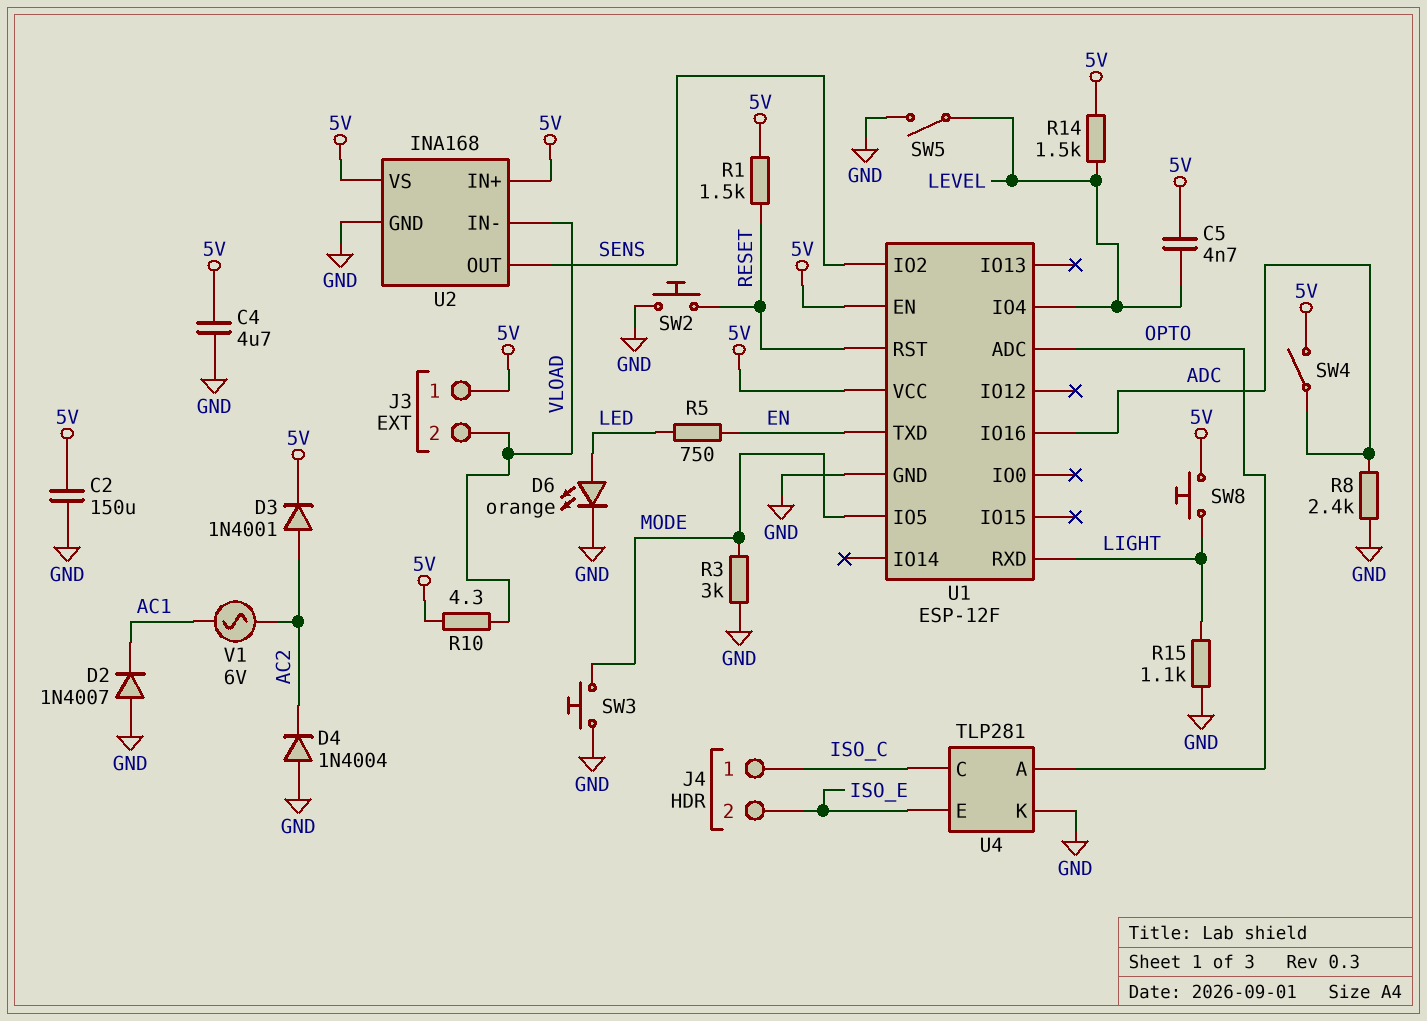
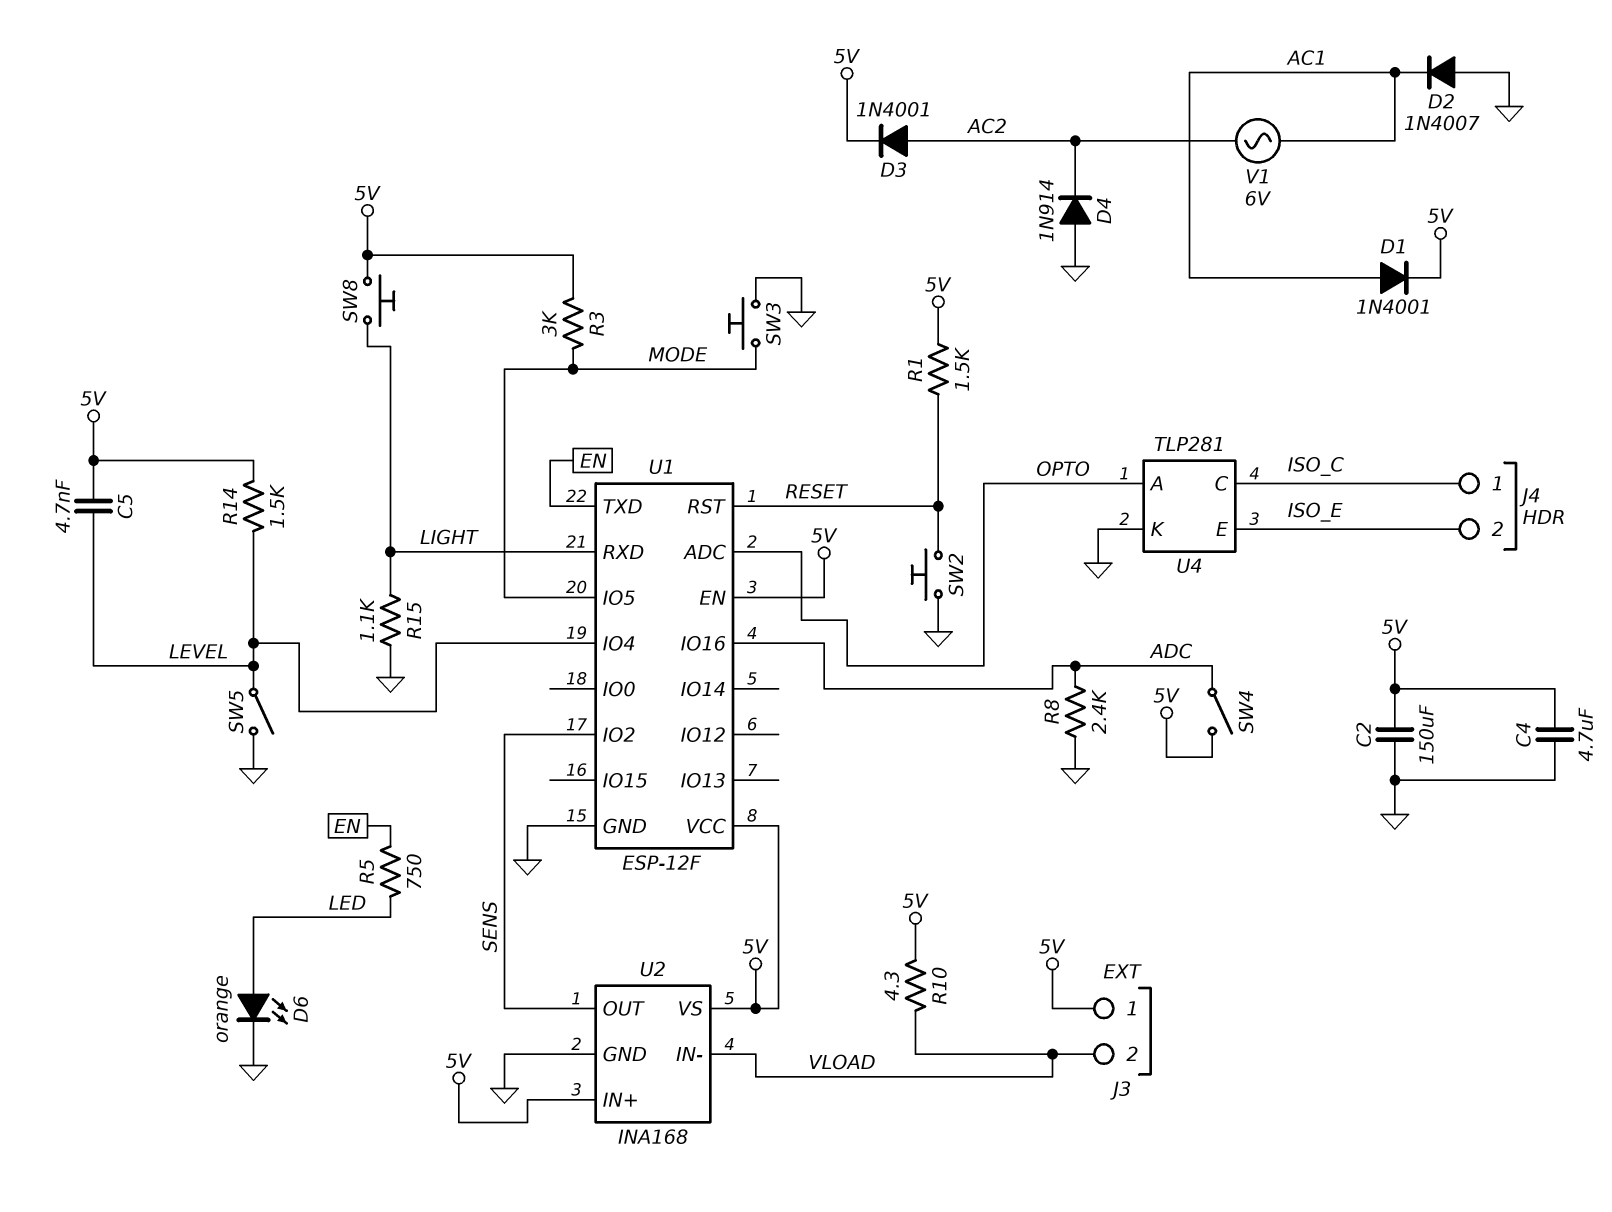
D1: none -> diode 1N4001 (A AC1, K 5V)
D4: diode 1N4004 (A GND, K AC2) -> diode 1N914 (A GND, K AC2)
R3: 3k (GND, MODE) -> 3k (5V, MODE)

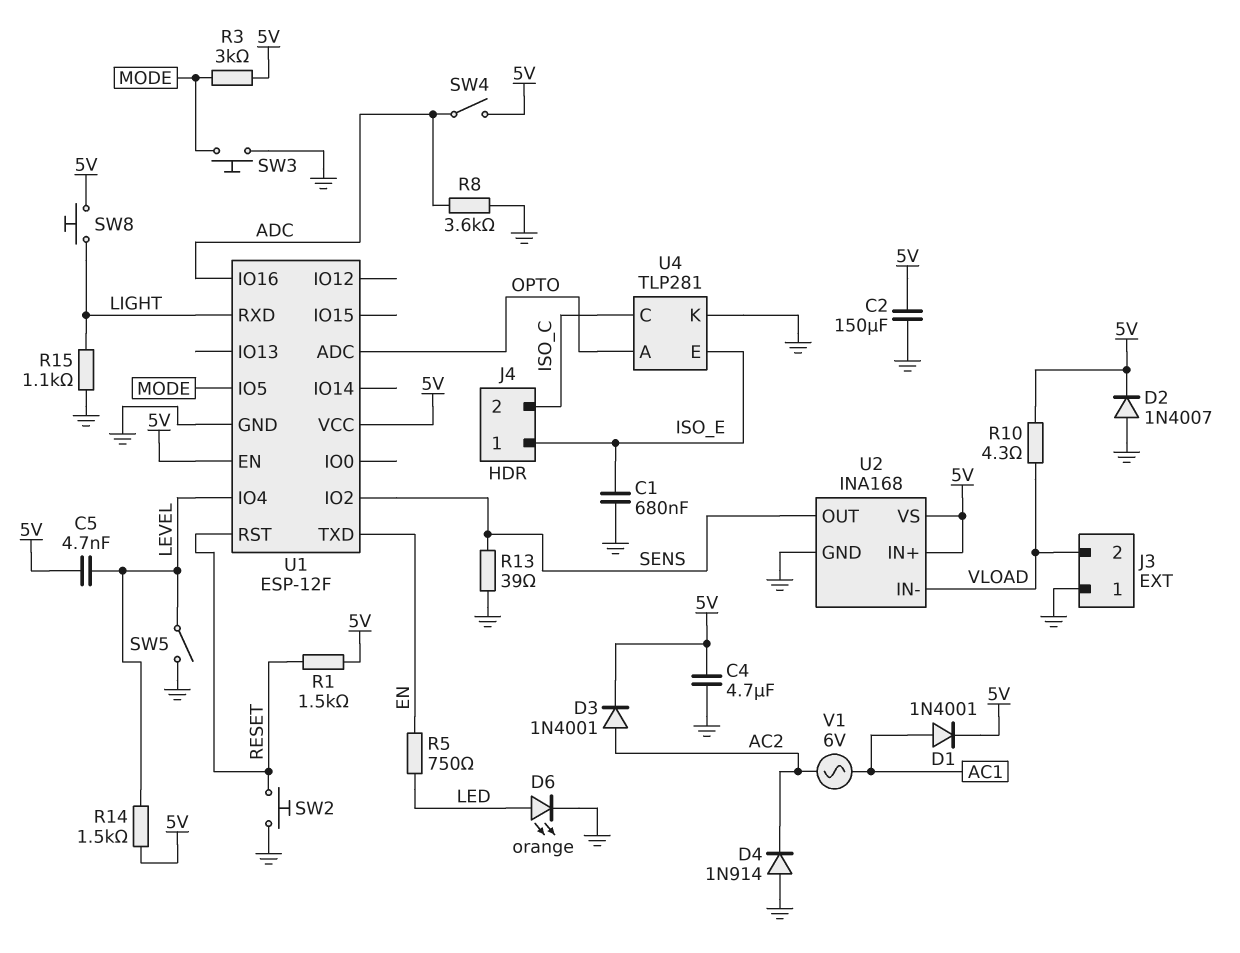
C1: none -> 680nF (GND, ISO_E)
D2: diode 1N4007 (A GND, K AC1) -> diode 1N4007 (A GND, K 5V)
J3 pin 1: 5V -> GND
J4 pin 1: ISO_C -> ISO_E
J4 pin 2: ISO_E -> ISO_C
R8: 2.4k (ADC, GND) -> 3.6k (ADC, GND)
R13: none -> 39 (GND, SENS)

